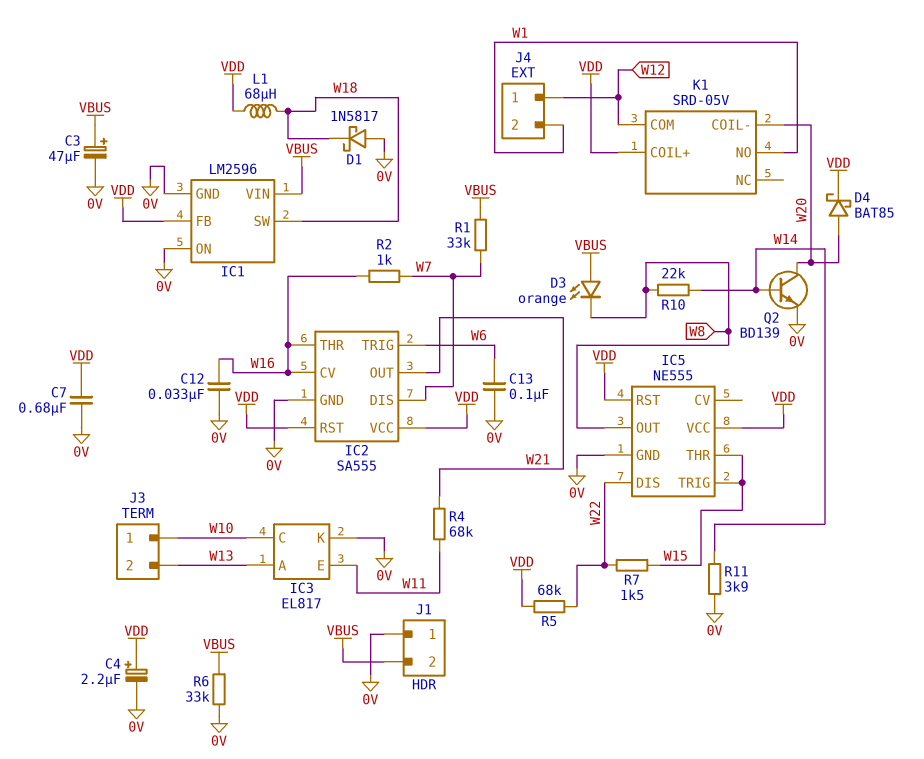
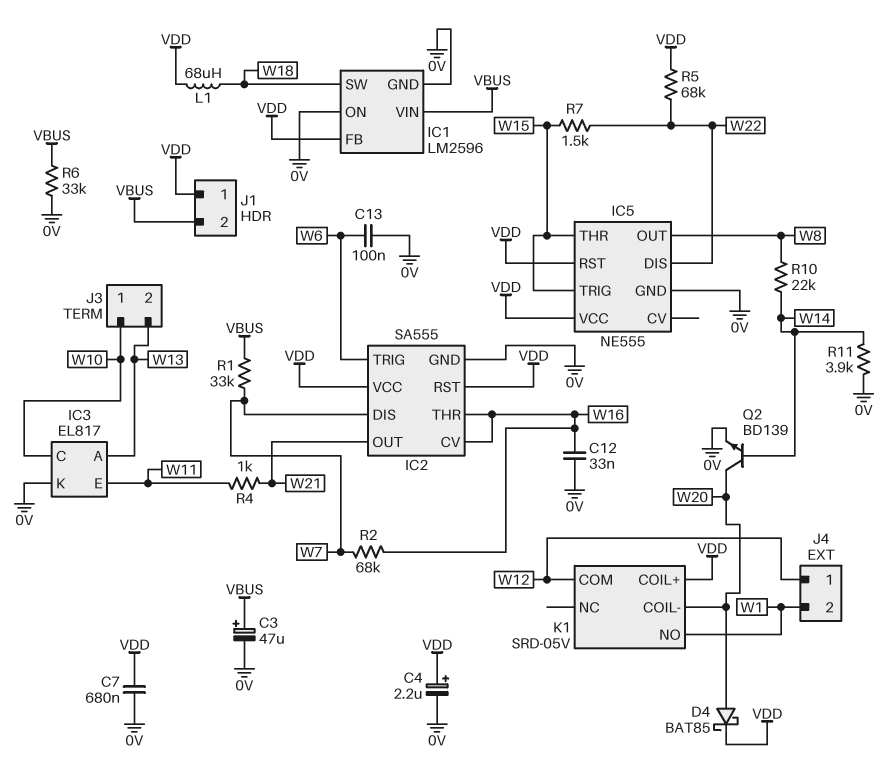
D1: schottky 1N5817 (A 0V, K W18) -> none
D3: LED orange (A VBUS, K W8) -> none
J1 pin 1: 0V -> VDD
R2: 1k (W7, W16) -> 68k (W7, W16)
R4: 68k (W11, W21) -> 1k (W11, W21)

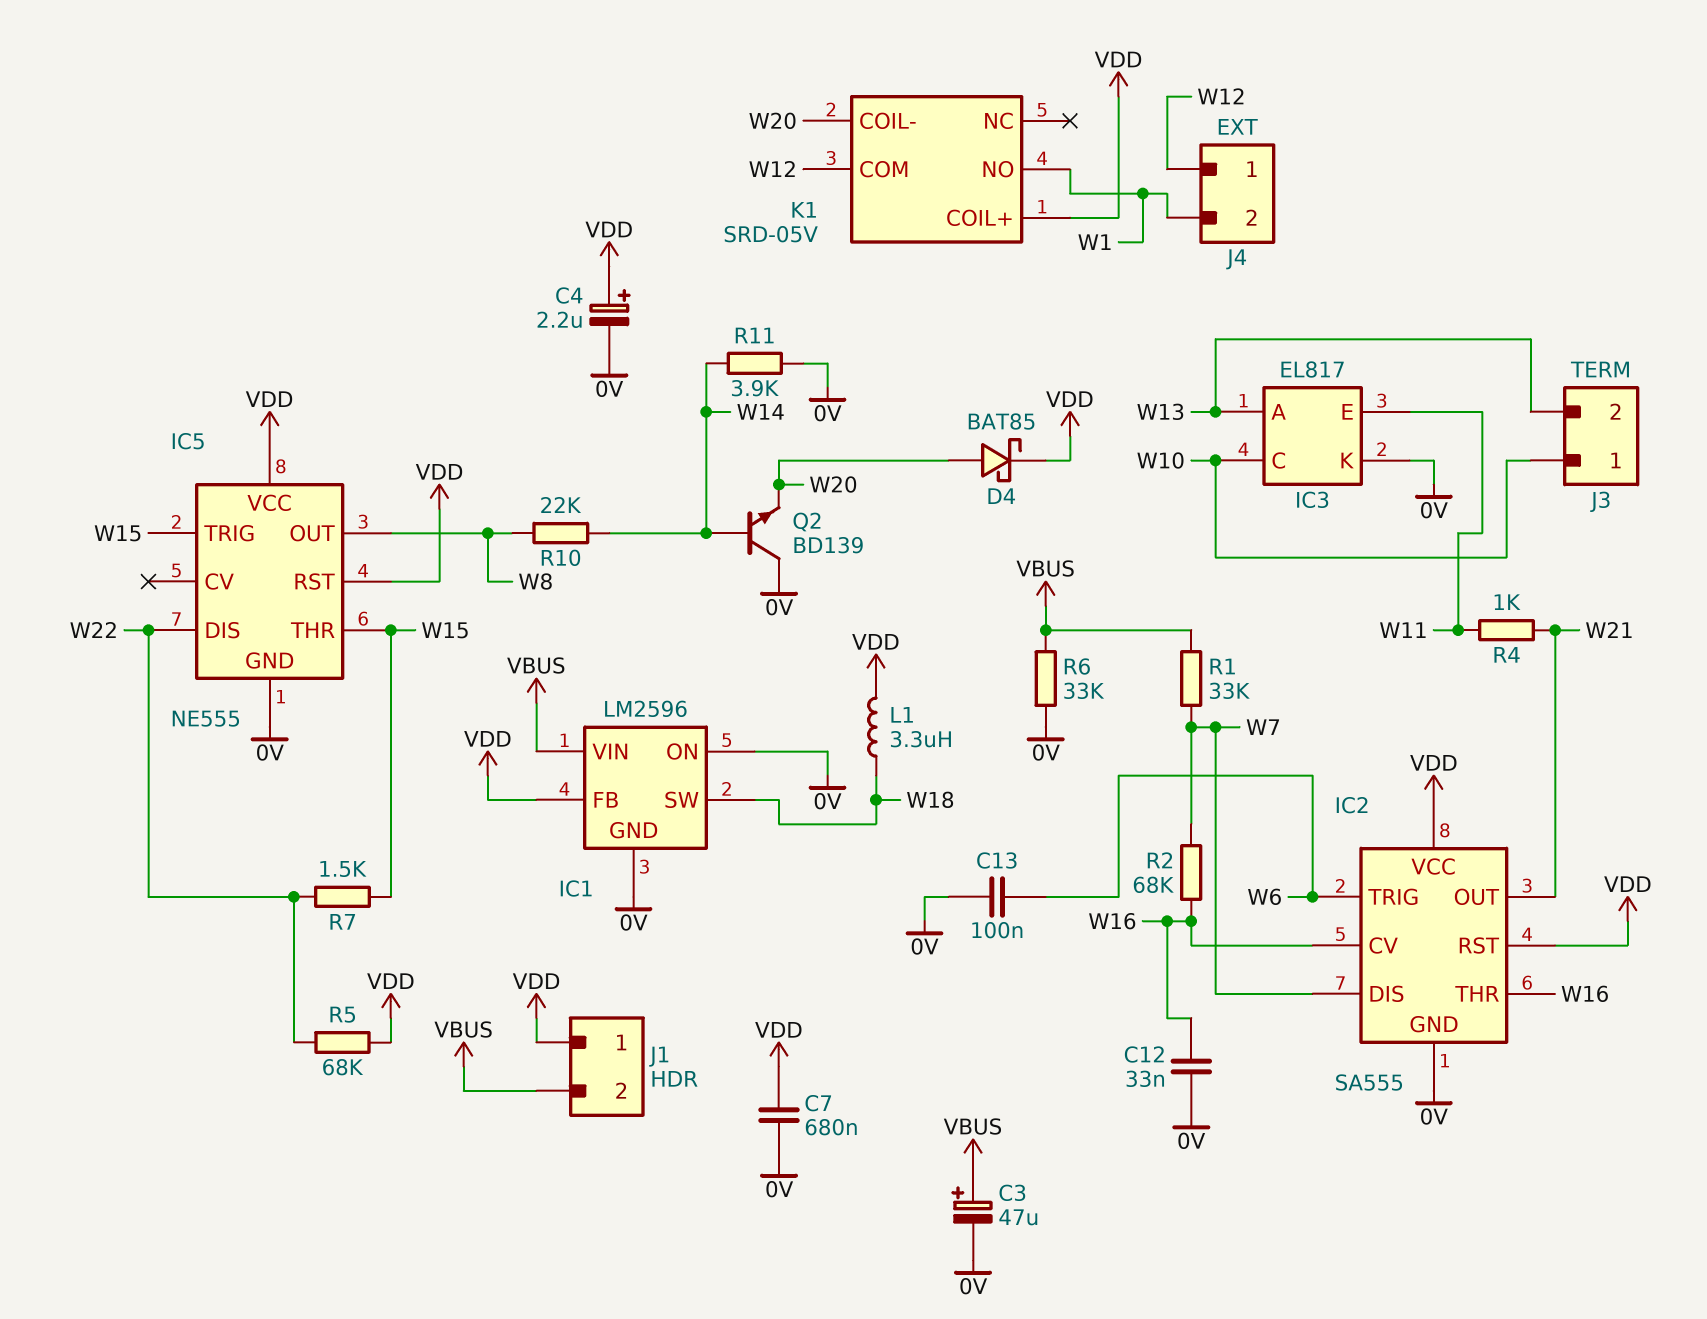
L1: 68uH (VDD, W18) -> 3.3uH (VDD, W18)
Q2: NPN BD139 (B W14, C W20, E 0V) -> NPN BD139 (B W14, C 0V, E W20)

